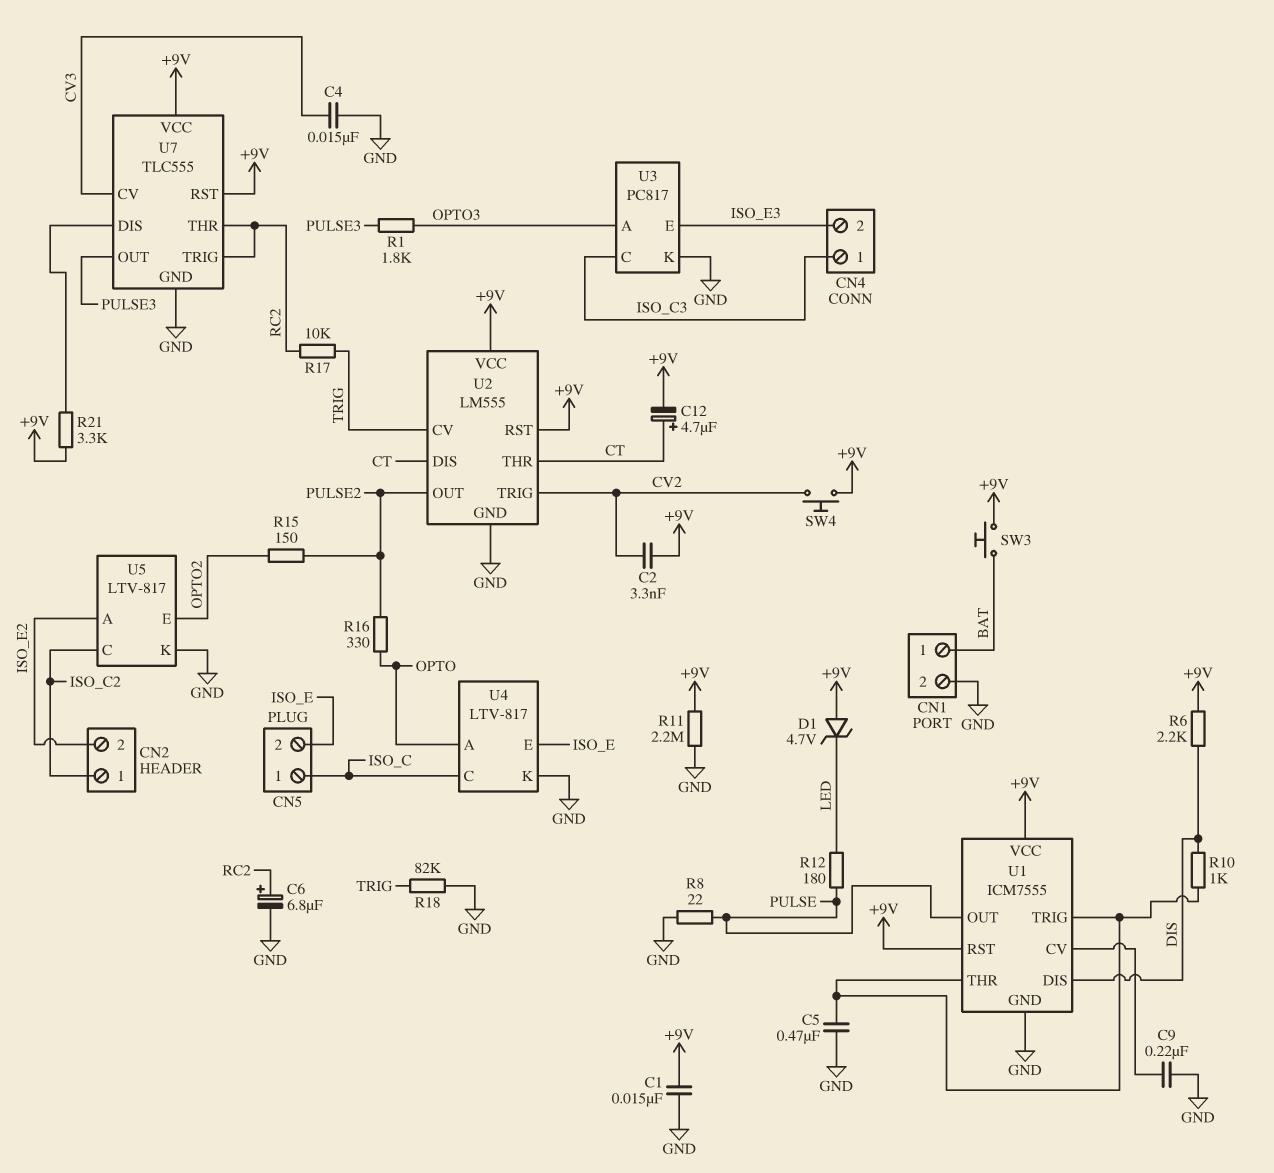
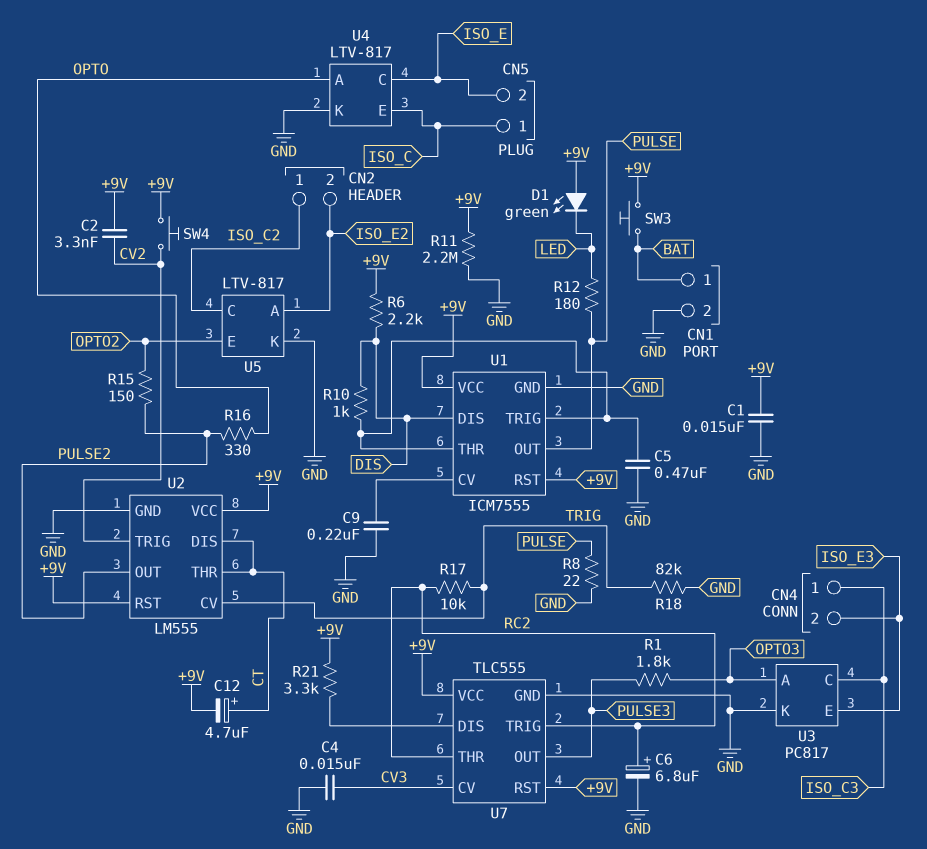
D1: zener 4.7V (A +9V, K LED) -> LED green (A +9V, K LED)
U4 pin C: ISO_C -> ISO_E
U4 pin E: ISO_E -> ISO_C

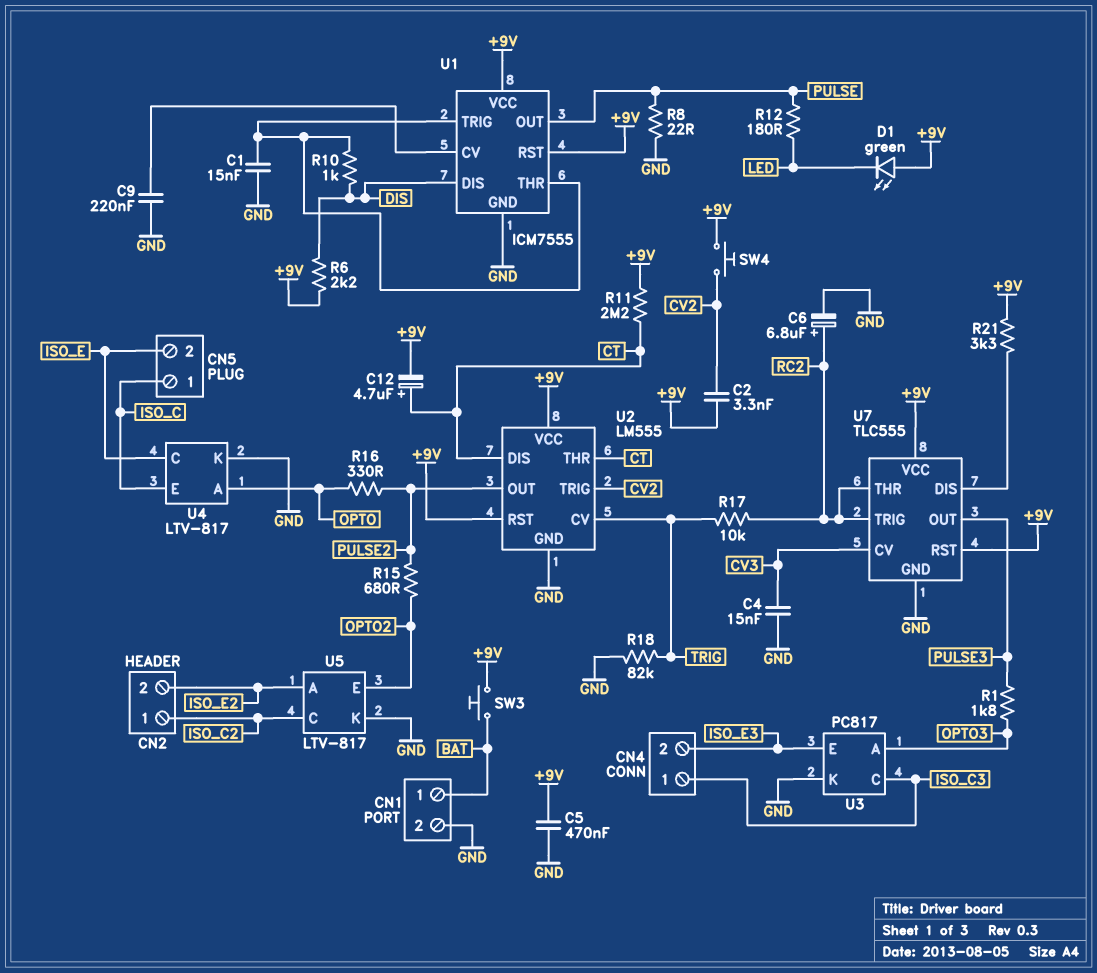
C1: 15nF (+9V, GND) -> 15nF (GND, U1/THR)
C5: 470nF (GND, U1/THR) -> 470nF (+9V, GND)
R11: 2.2M (+9V, GND) -> 2.2M (+9V, CT)
R15: 150 (OPTO2, PULSE2) -> 680 (OPTO2, PULSE2)

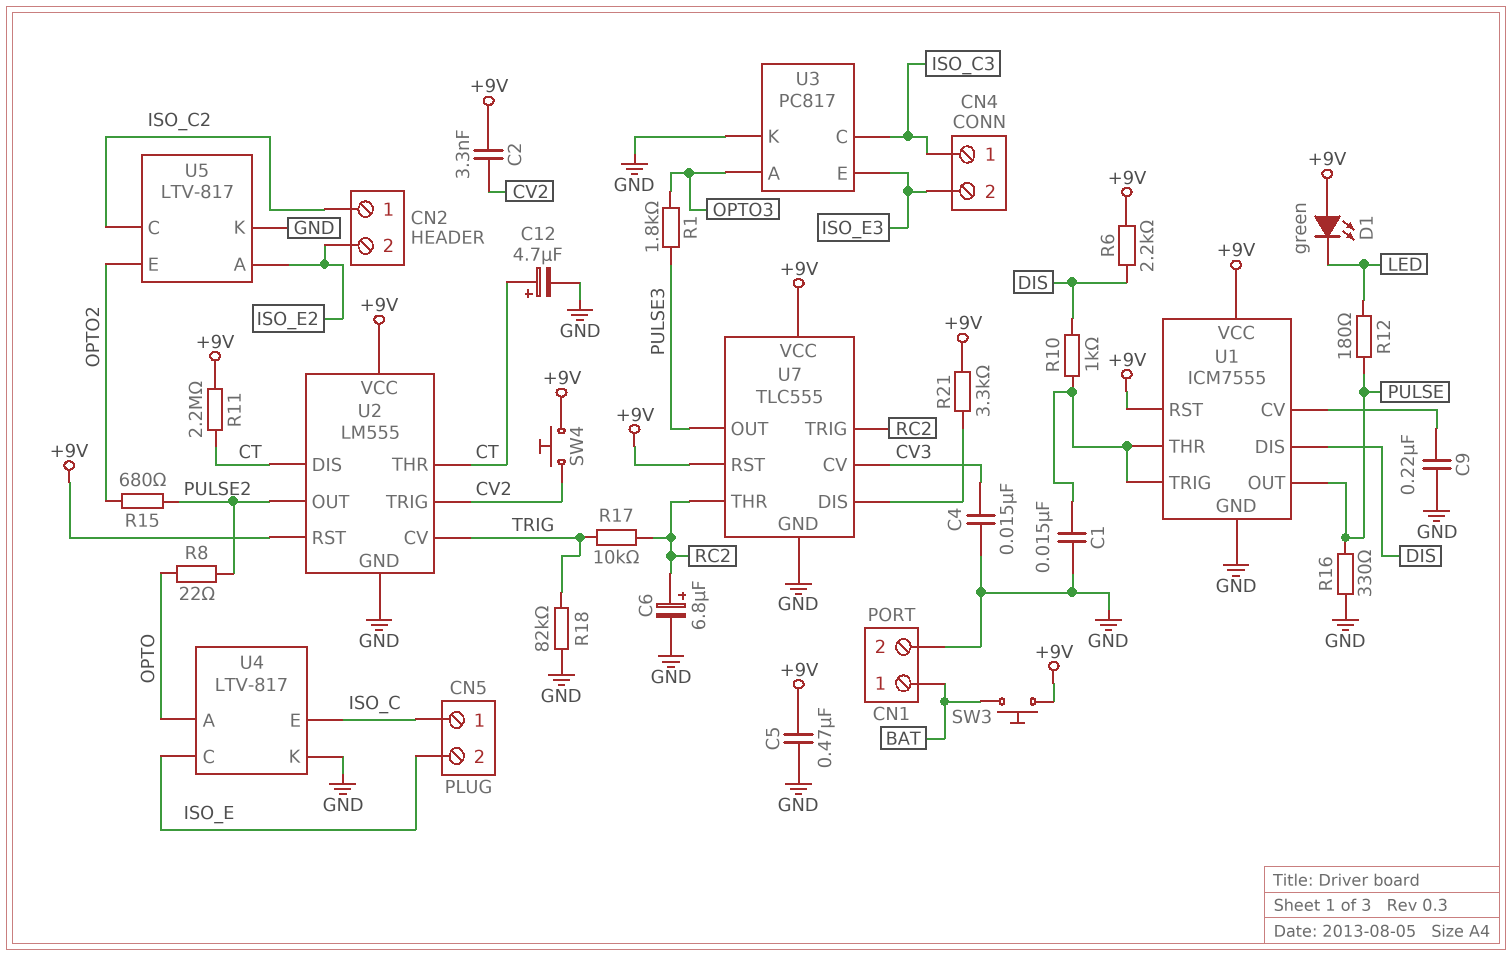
C12: 4.7uF (plus CT, minus +9V) -> 4.7uF (plus CT, minus GND)
R8: 22 (GND, PULSE) -> 22 (OPTO, PULSE2)
R16: 330 (OPTO, PULSE2) -> 330 (GND, PULSE)

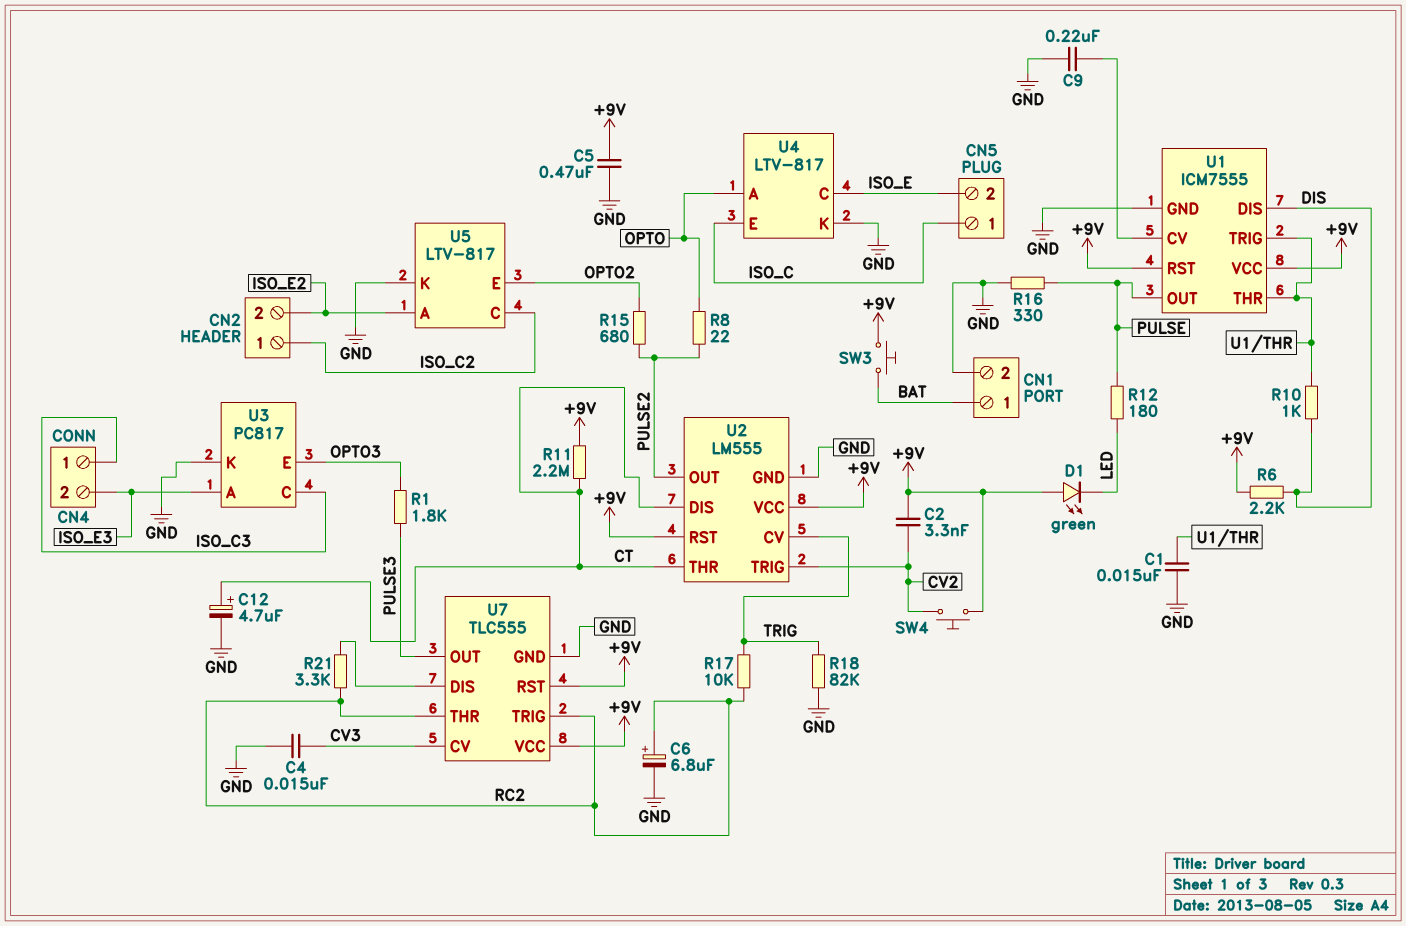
R21: 3.3k (+9V, U7/DIS) -> 3.3k (RC2, U7/DIS)
U3 pin A: OPTO3 -> ISO_E3
U3 pin E: ISO_E3 -> OPTO3

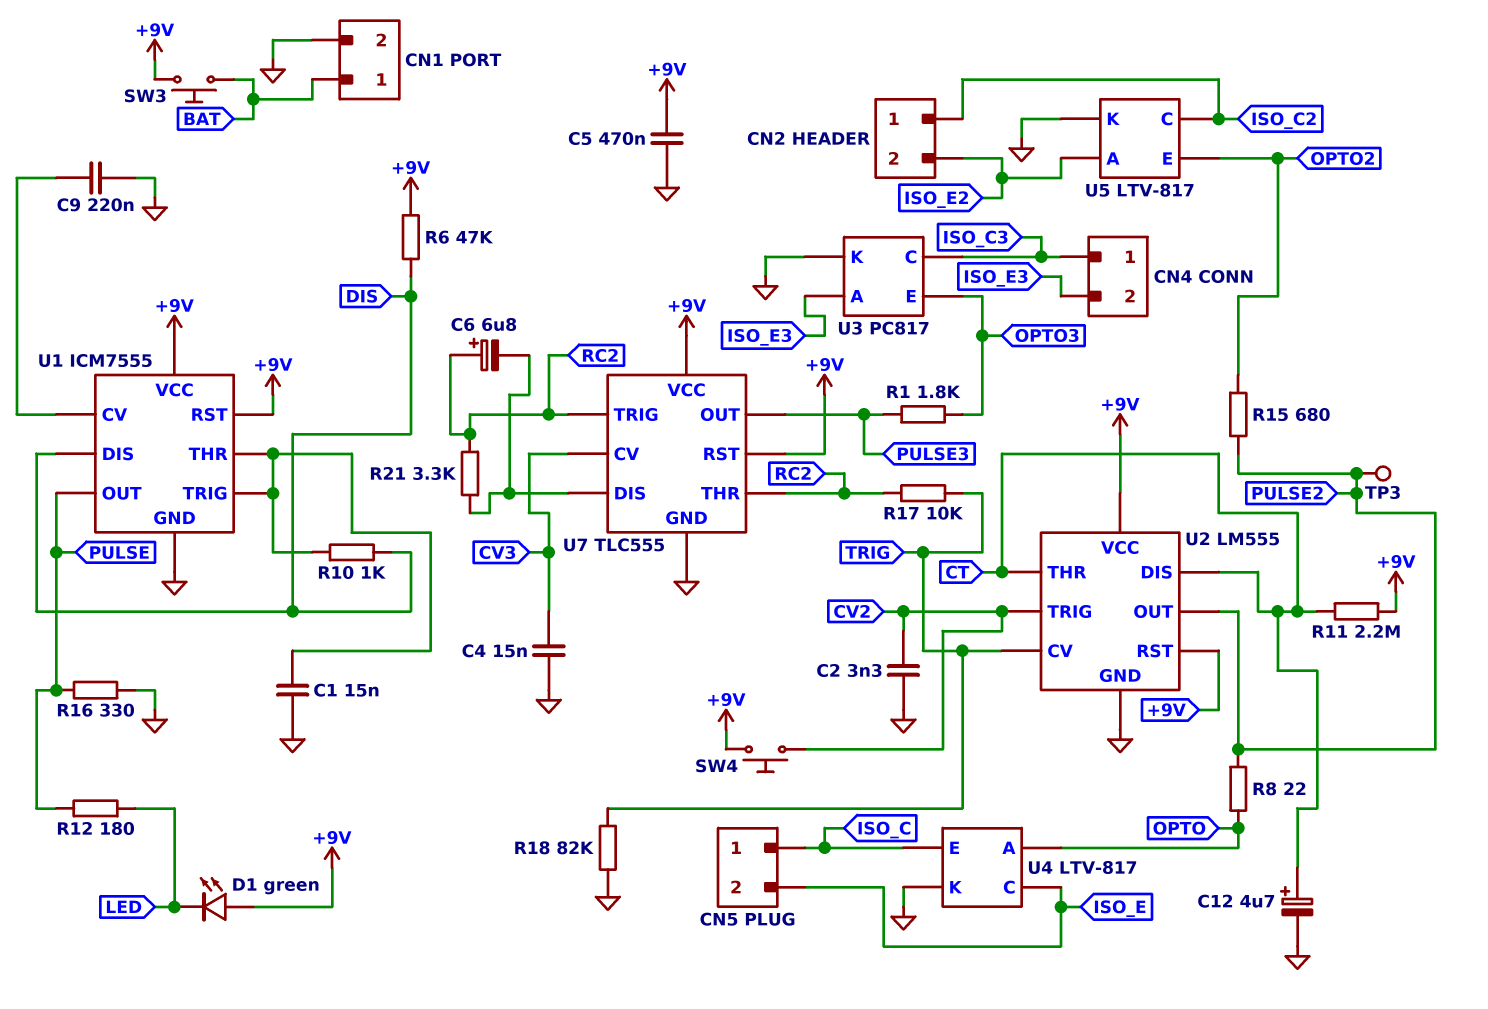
C2: 3.3nF (+9V, CV2) -> 3.3nF (CV2, GND)
C6: 6.8uF (plus RC2, minus GND) -> 6.8uF (plus RC2, minus U7/DIS)
R6: 2.2k (+9V, DIS) -> 47k (+9V, DIS)
TP3: none -> test point (PULSE2)

